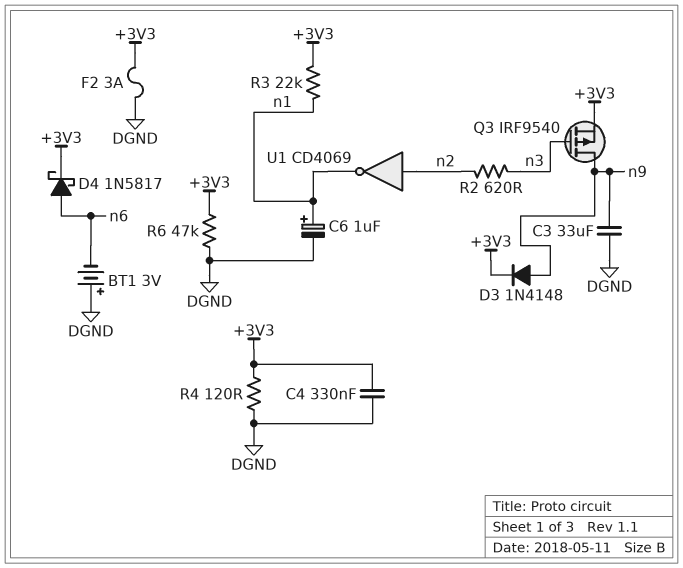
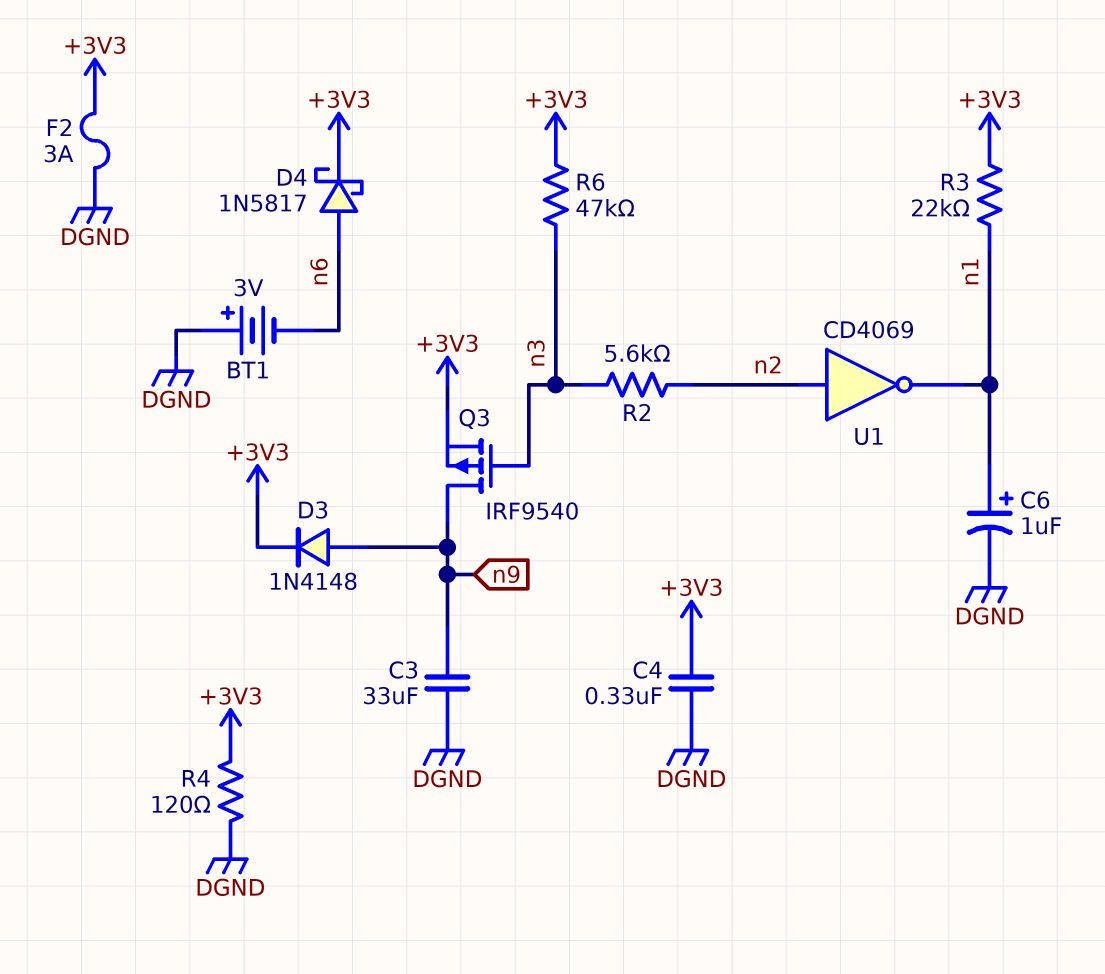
R2: 620 (n2, n3) -> 5.6k (n2, n3)
R6: 47k (+3V3, DGND) -> 47k (+3V3, n3)

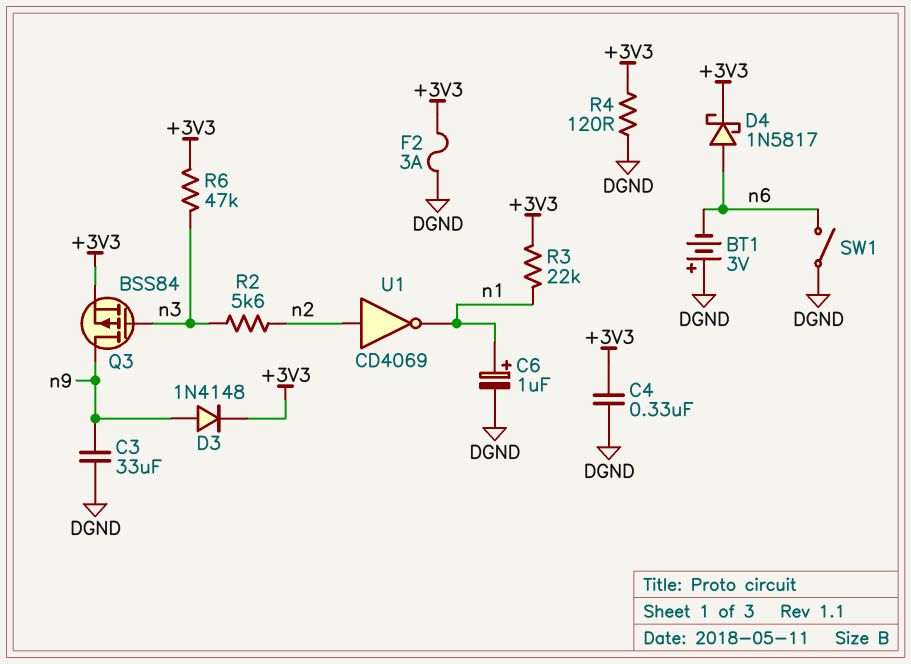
Q3: PMOS IRF9540 (G n3, D n9, S +3V3) -> PMOS BSS84 (G n3, D n9, S +3V3)
SW1: none -> switch (DGND, n6)

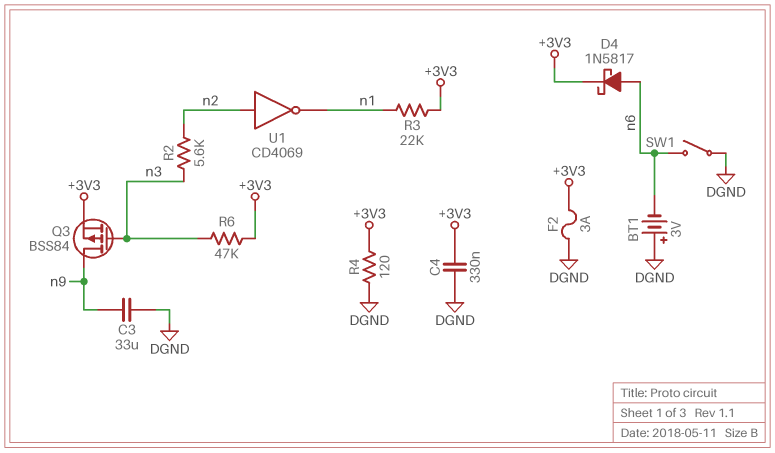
C6: 1uF (plus n1, minus DGND) -> none
D3: diode 1N4148 (A n9, K +3V3) -> none

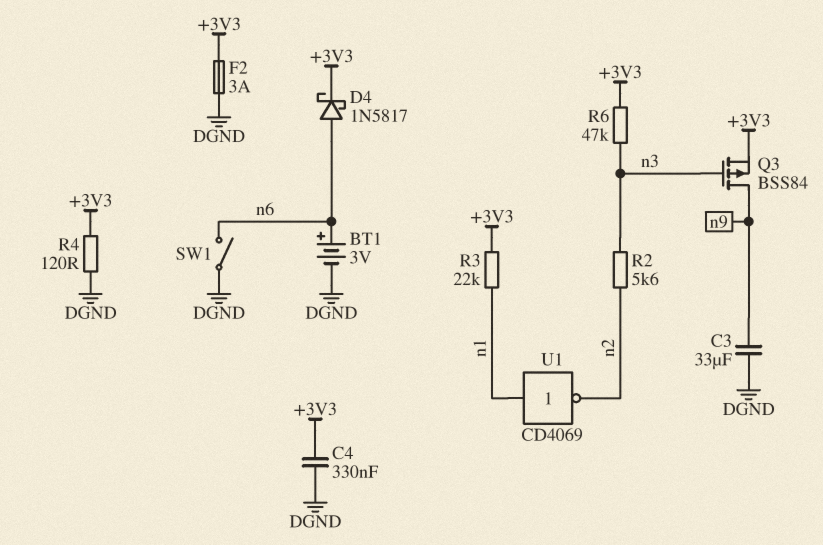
BT1: 3V (plus DGND, minus n6) -> 3V (plus n6, minus DGND)
U1: NOT CD4069 (in n2, out n1) -> NOT CD4069 (in n1, out n2)

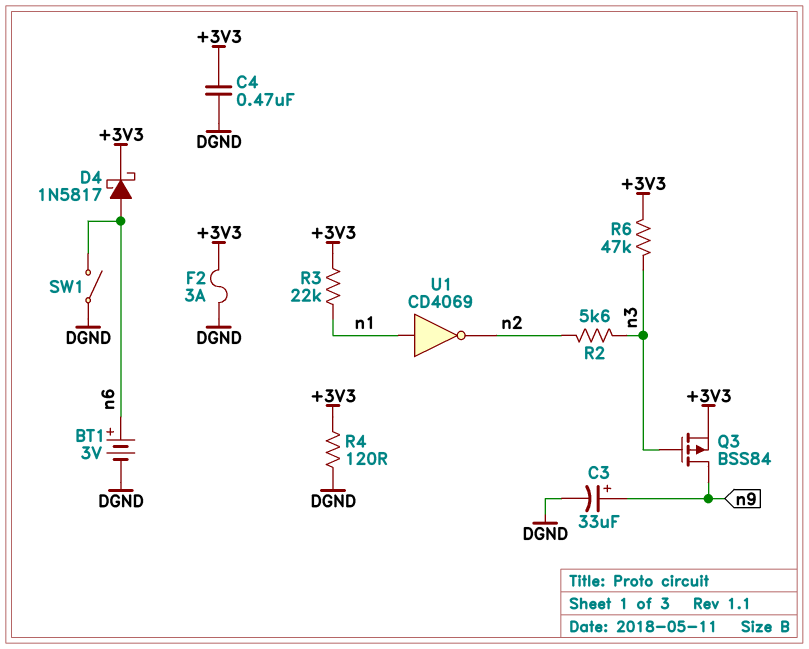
C3: 33uF (DGND, n9) -> 33uF (plus n9, minus DGND)
C4: 330nF (+3V3, DGND) -> 470nF (+3V3, DGND)

